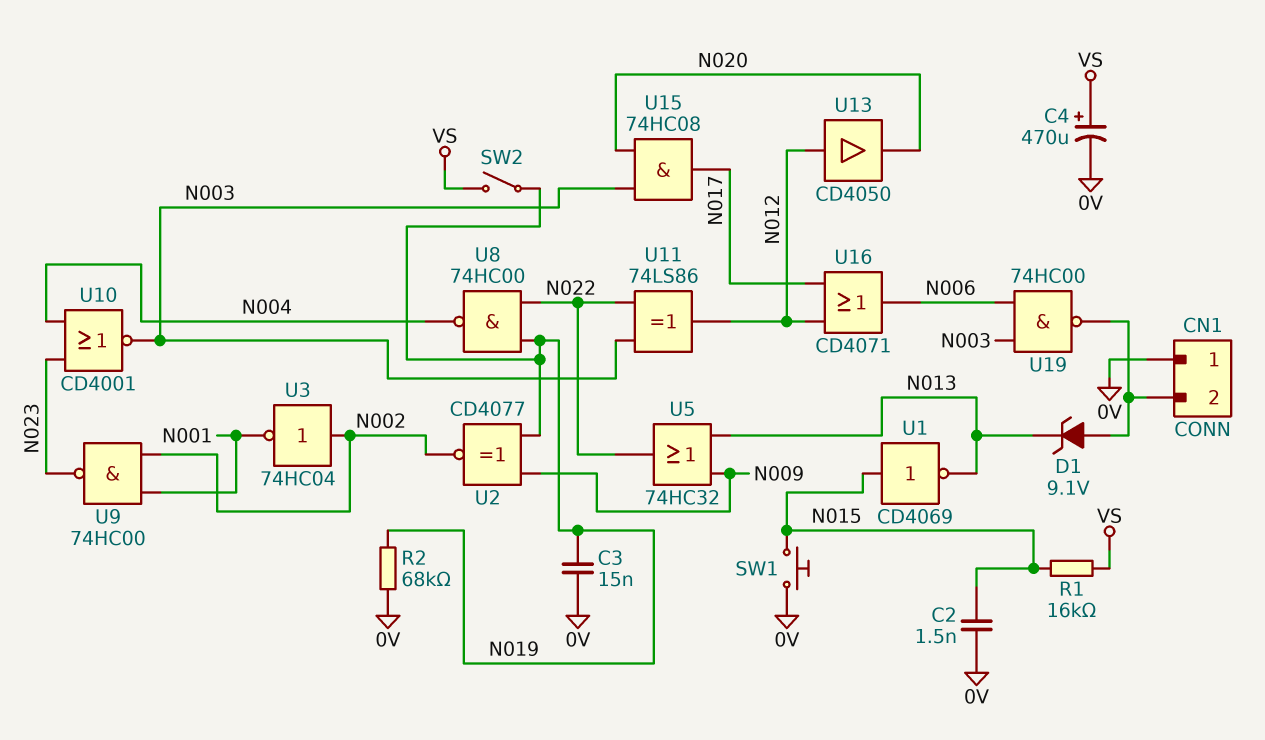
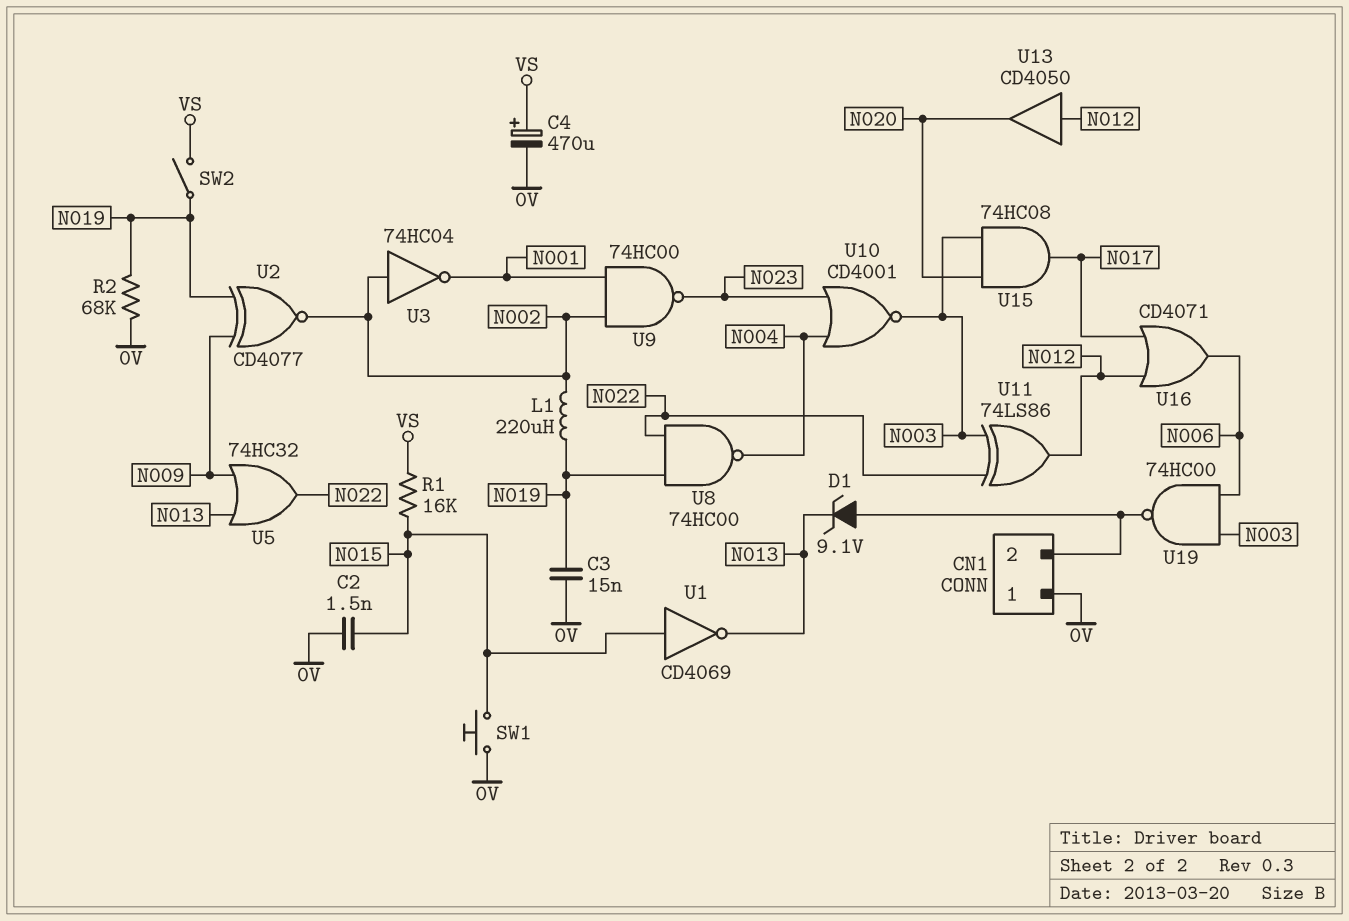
L1: none -> 220uH (N002, N019)

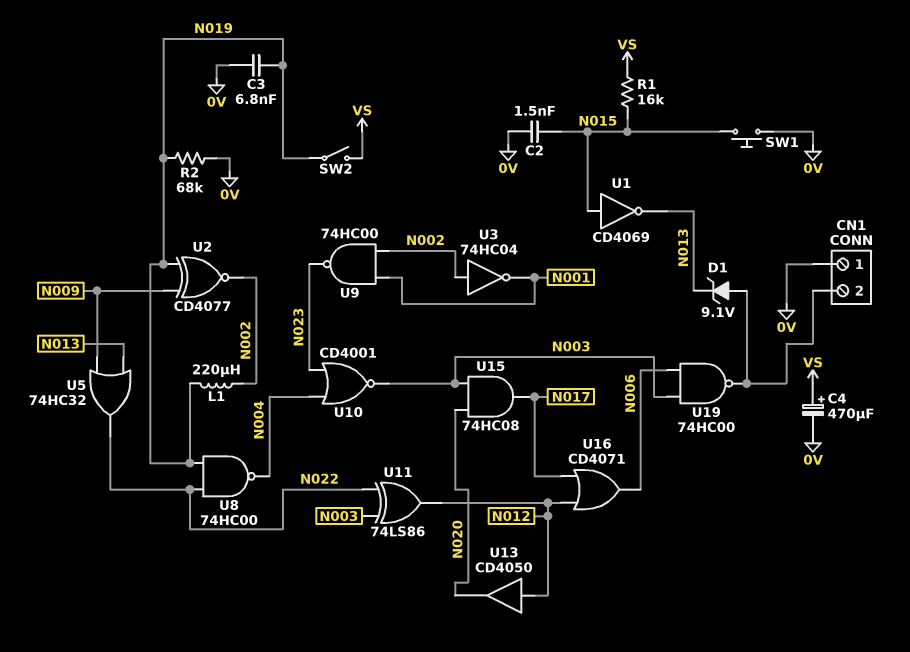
C3: 15nF (0V, N019) -> 6.8nF (0V, N019)

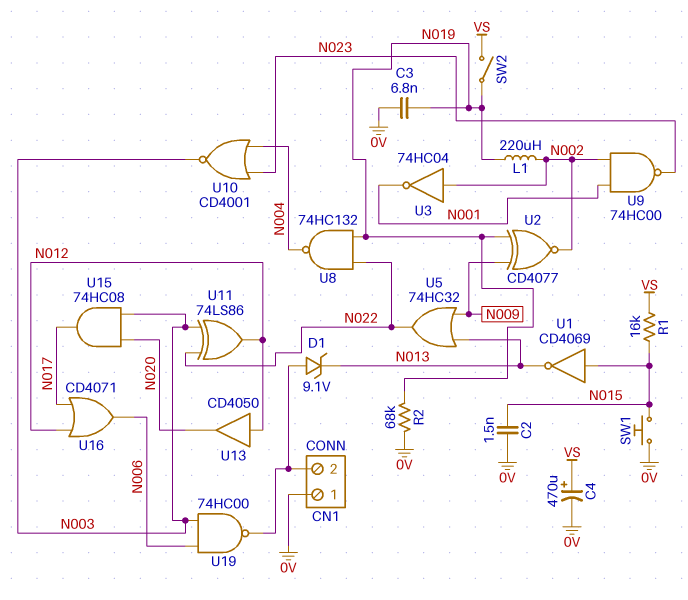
U8: NAND 74HC00 (in N019, in N022, out N004) -> NAND 74HC132 (in N019, in N022, out N004)

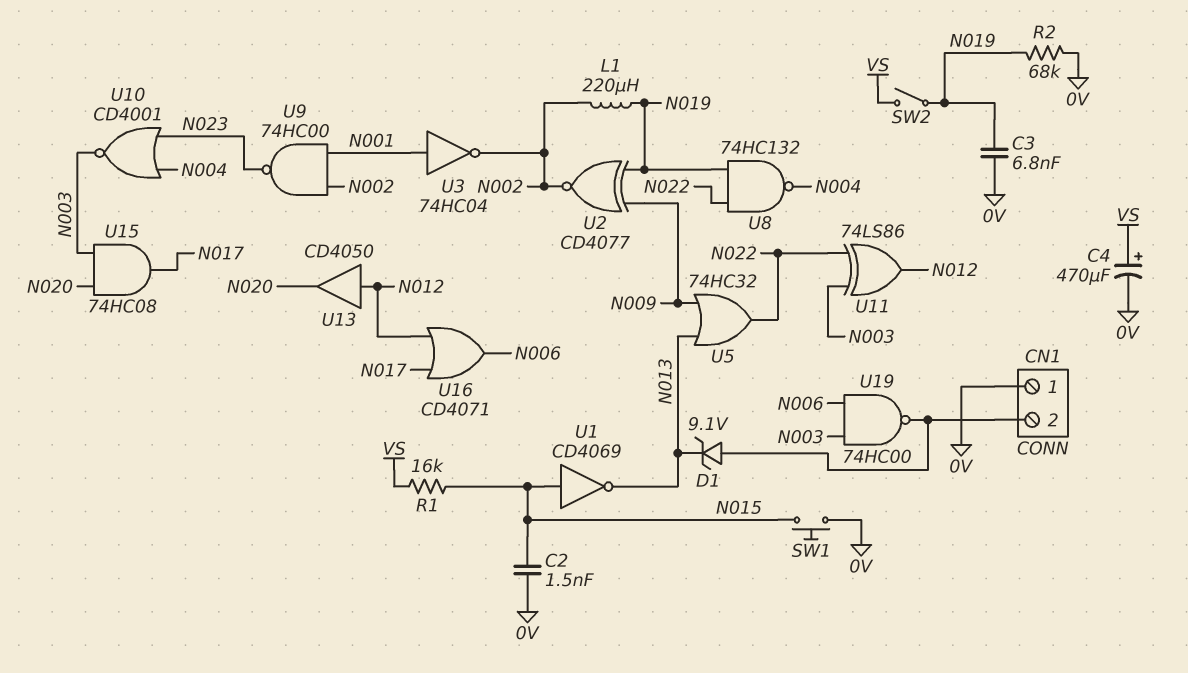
U3: NOT 74HC04 (in N002, out N001) -> NOT 74HC04 (in N001, out N002)

